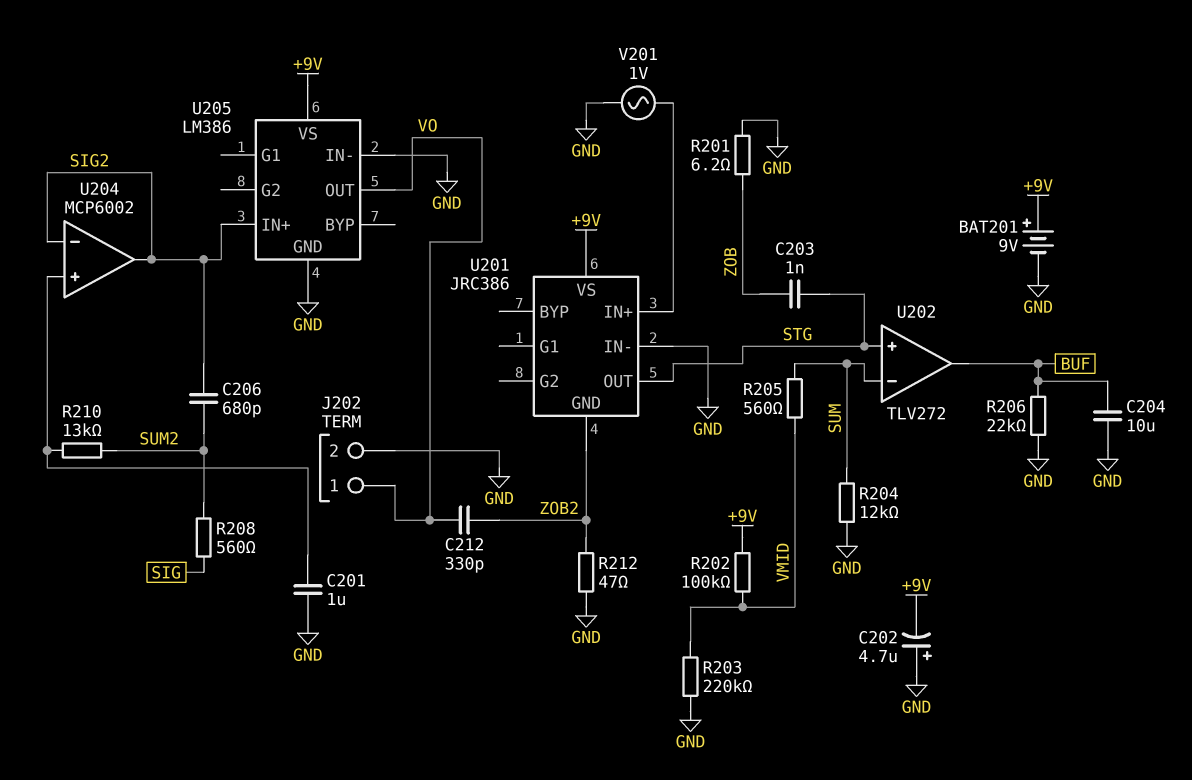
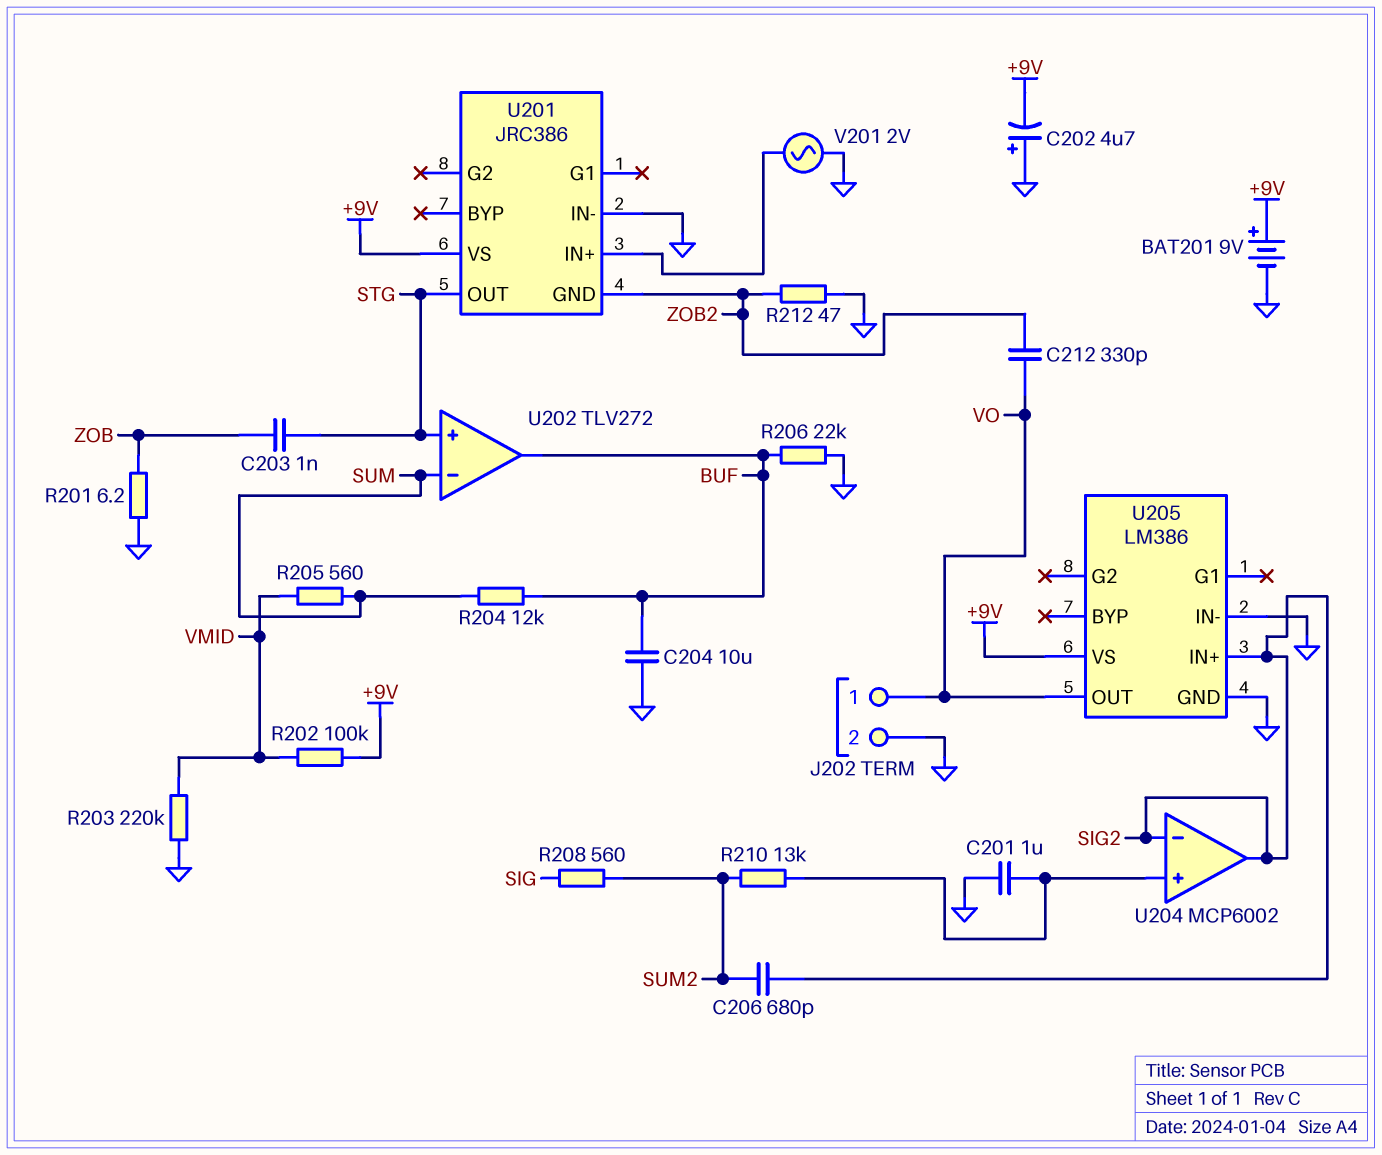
R204: 12k (GND, SUM) -> 12k (BUF, SUM)
V201: AC 1V (GND, U201/IN+) -> AC 2V (GND, U201/IN+)

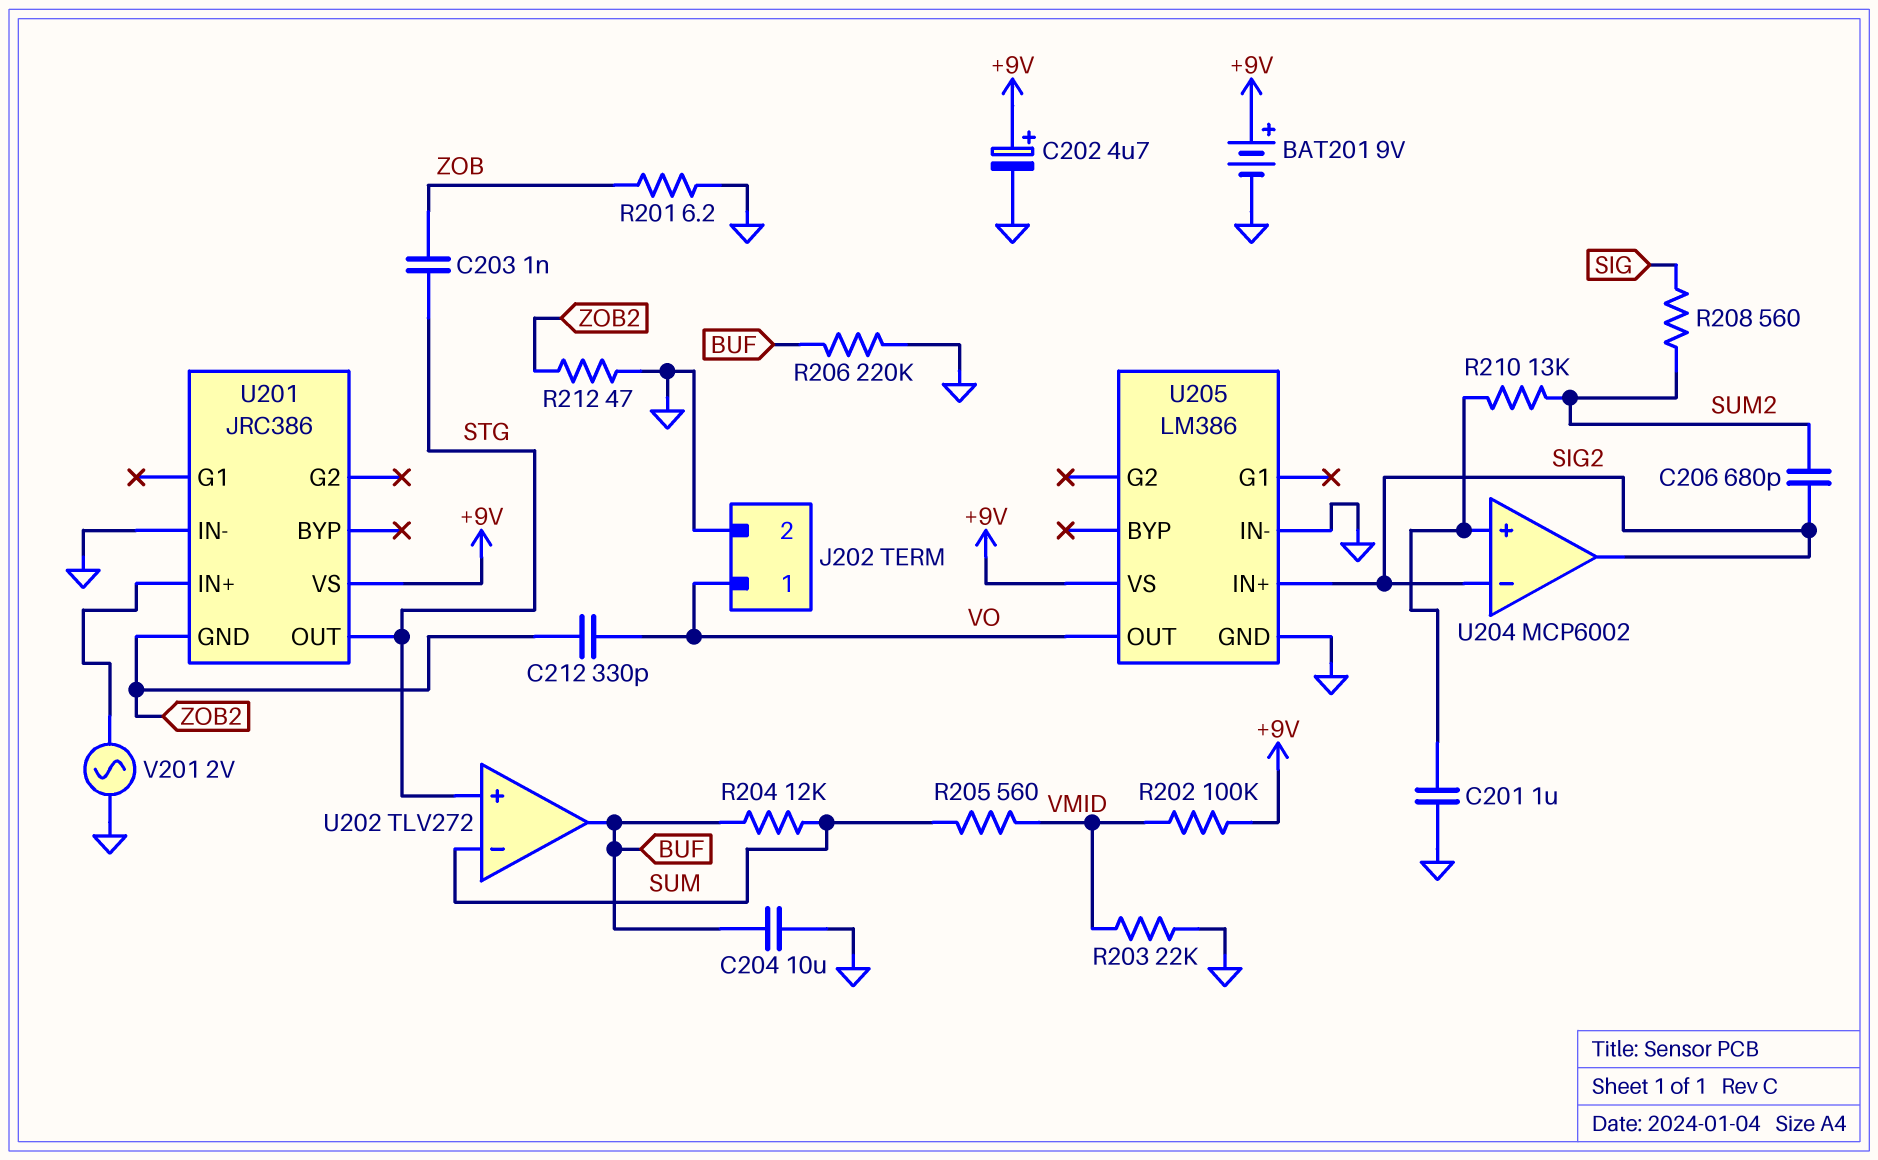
C202: 4.7uF (plus GND, minus +9V) -> 4.7uF (plus +9V, minus GND)
R203: 220k (GND, VMID) -> 22k (GND, VMID)
R206: 22k (BUF, GND) -> 220k (BUF, GND)

